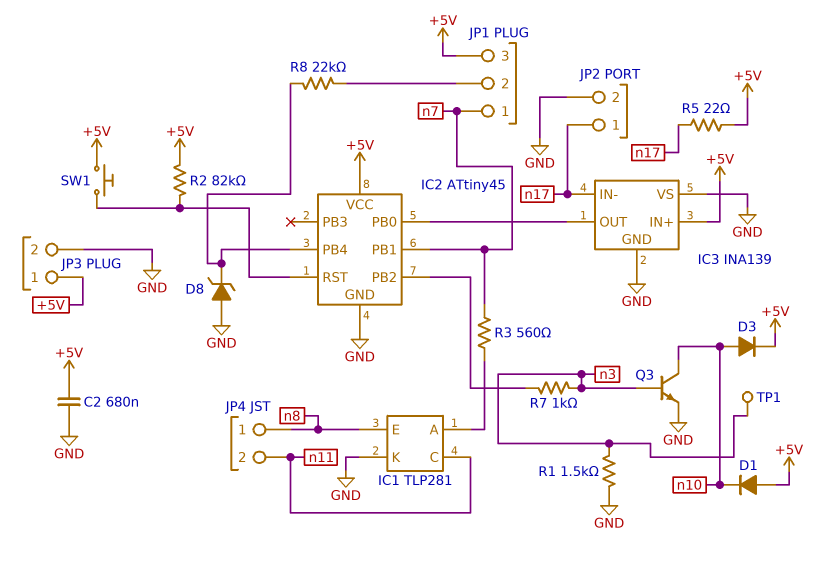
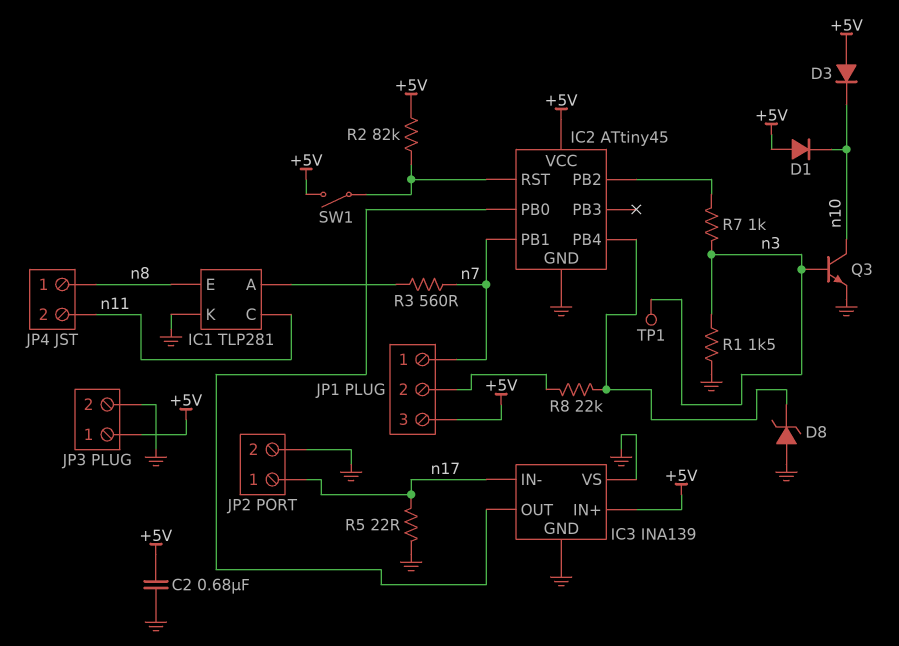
D3: diode (A n10, K +5V) -> diode (A +5V, K n10)
R5: 22 (+5V, n17) -> 22 (GND, n17)
SW1: button (+5V, IC2/RST) -> switch (+5V, IC2/RST)

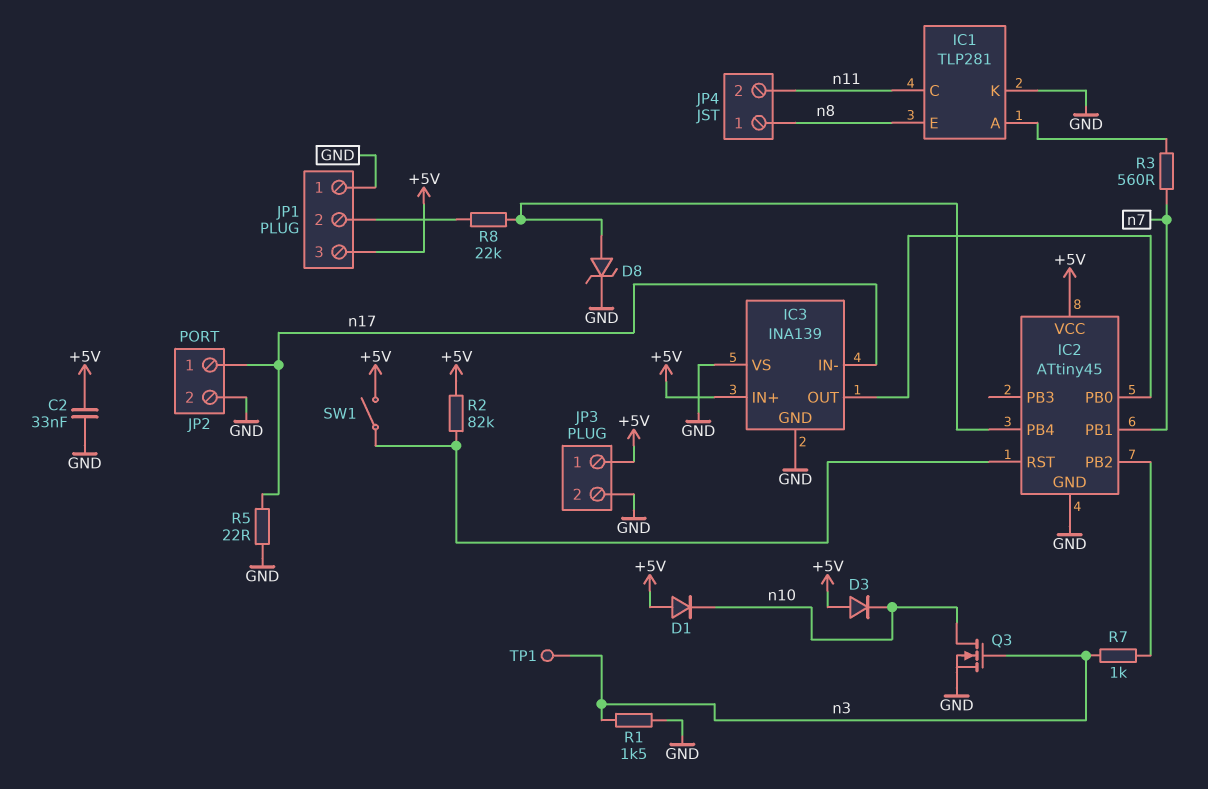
C2: 680nF (+5V, GND) -> 33nF (+5V, GND)
D8: zener (A GND, K IC2/PB4) -> zener (A IC2/PB4, K GND)
JP1 pin 1: n7 -> GND
Q3: NPN (B n3, C n10, E GND) -> NMOS (G n3, D n10, S GND)

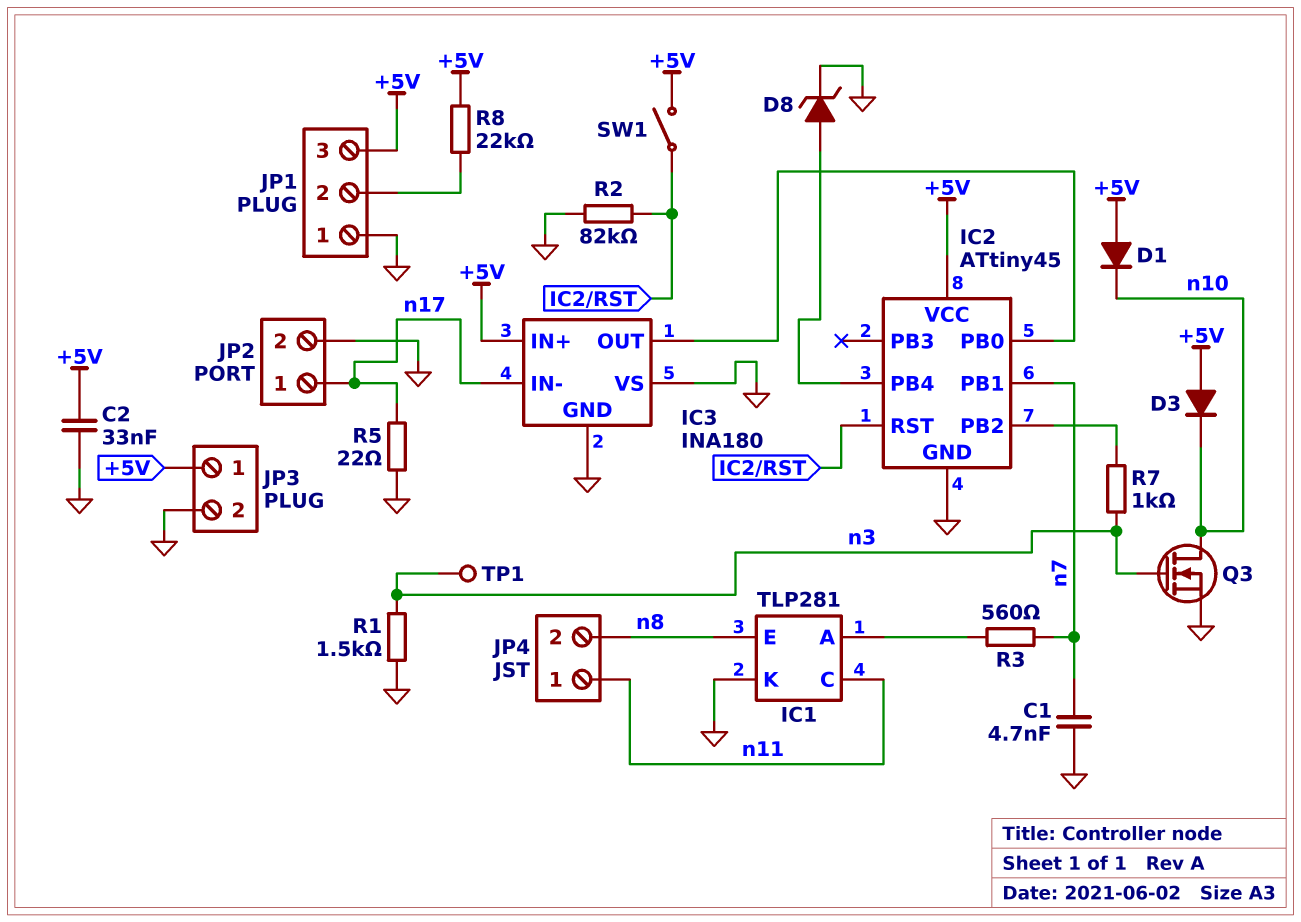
C1: none -> 4.7nF (GND, n7)
IC3: INA139 -> INA180
JP4 pin 1: n8 -> n11
JP4 pin 2: n11 -> n8
R2: 82k (+5V, IC2/RST) -> 82k (GND, IC2/RST)
R8: 22k (IC2/PB4, JP1/2) -> 22k (+5V, JP1/2)

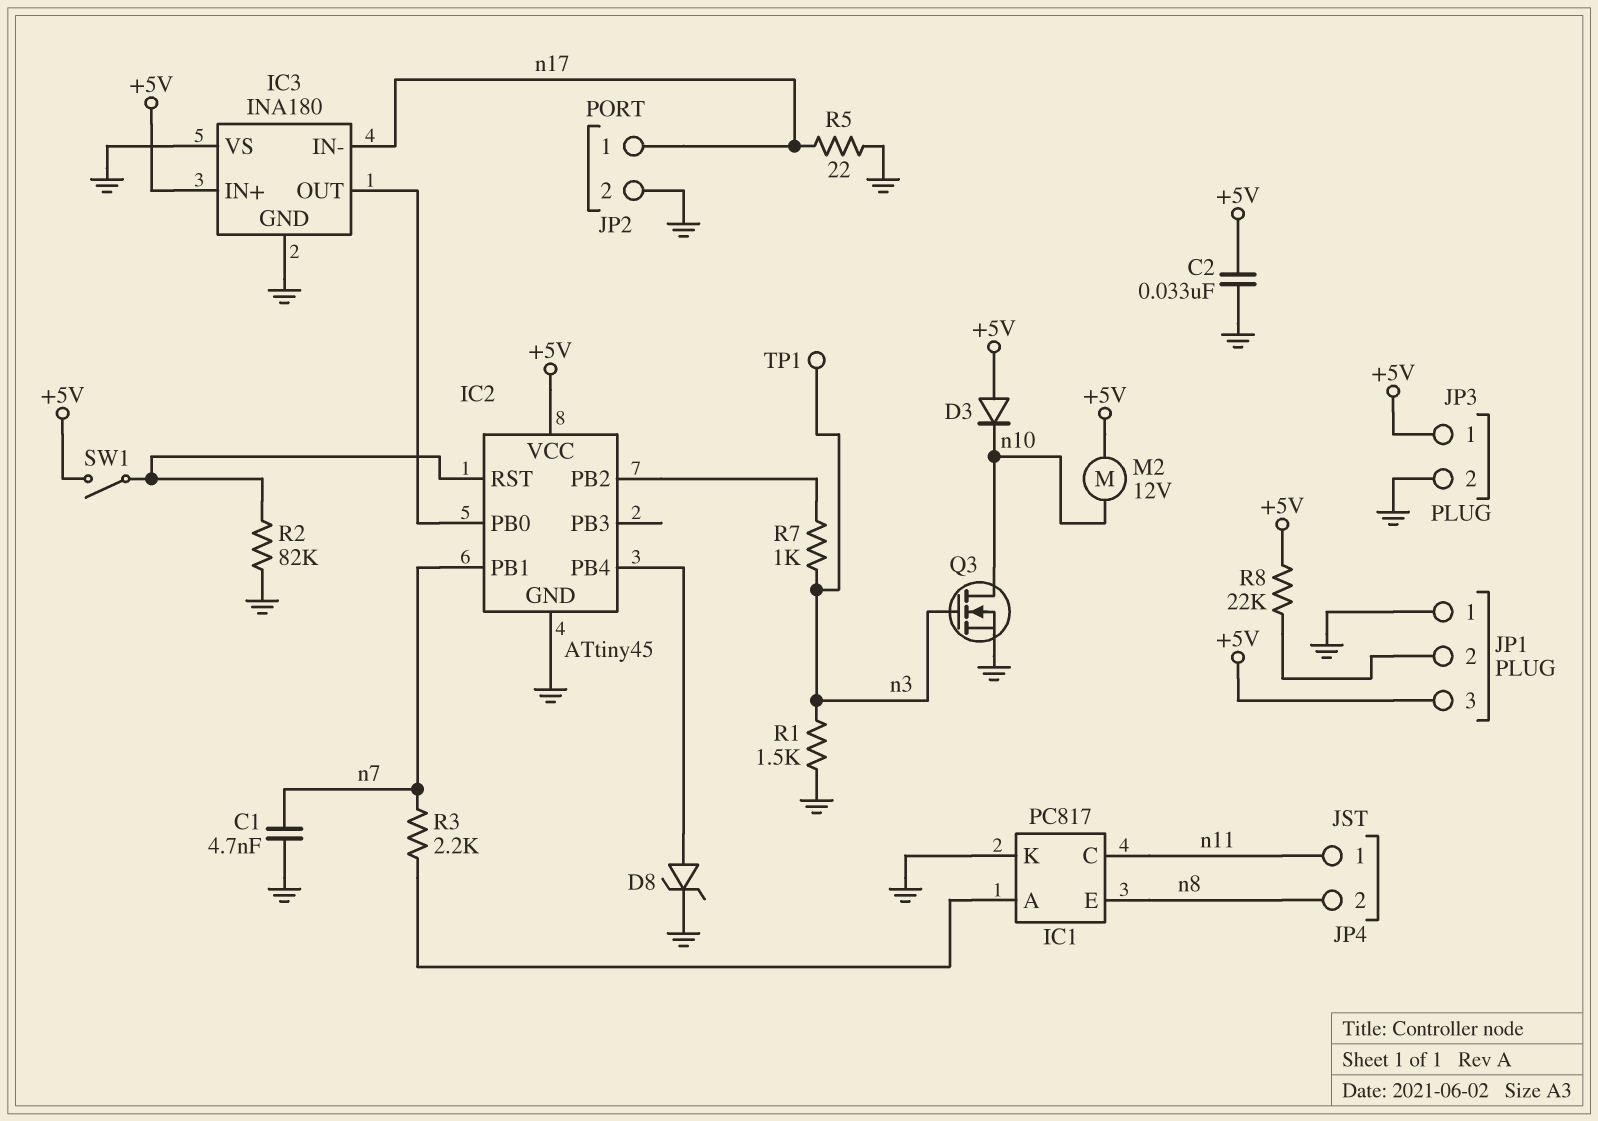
D1: diode (A +5V, K n10) -> none
IC1: TLP281 -> PC817
M2: none -> motor 12V (+5V, n10)
R3: 560 (IC1/A, n7) -> 2.2k (IC1/A, n7)

